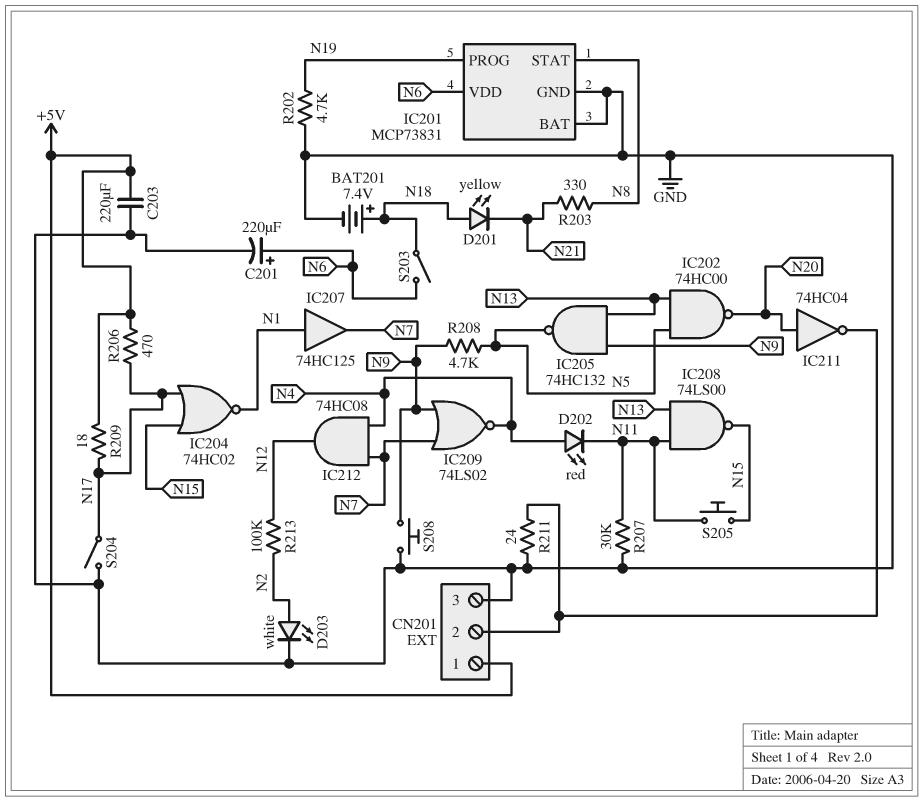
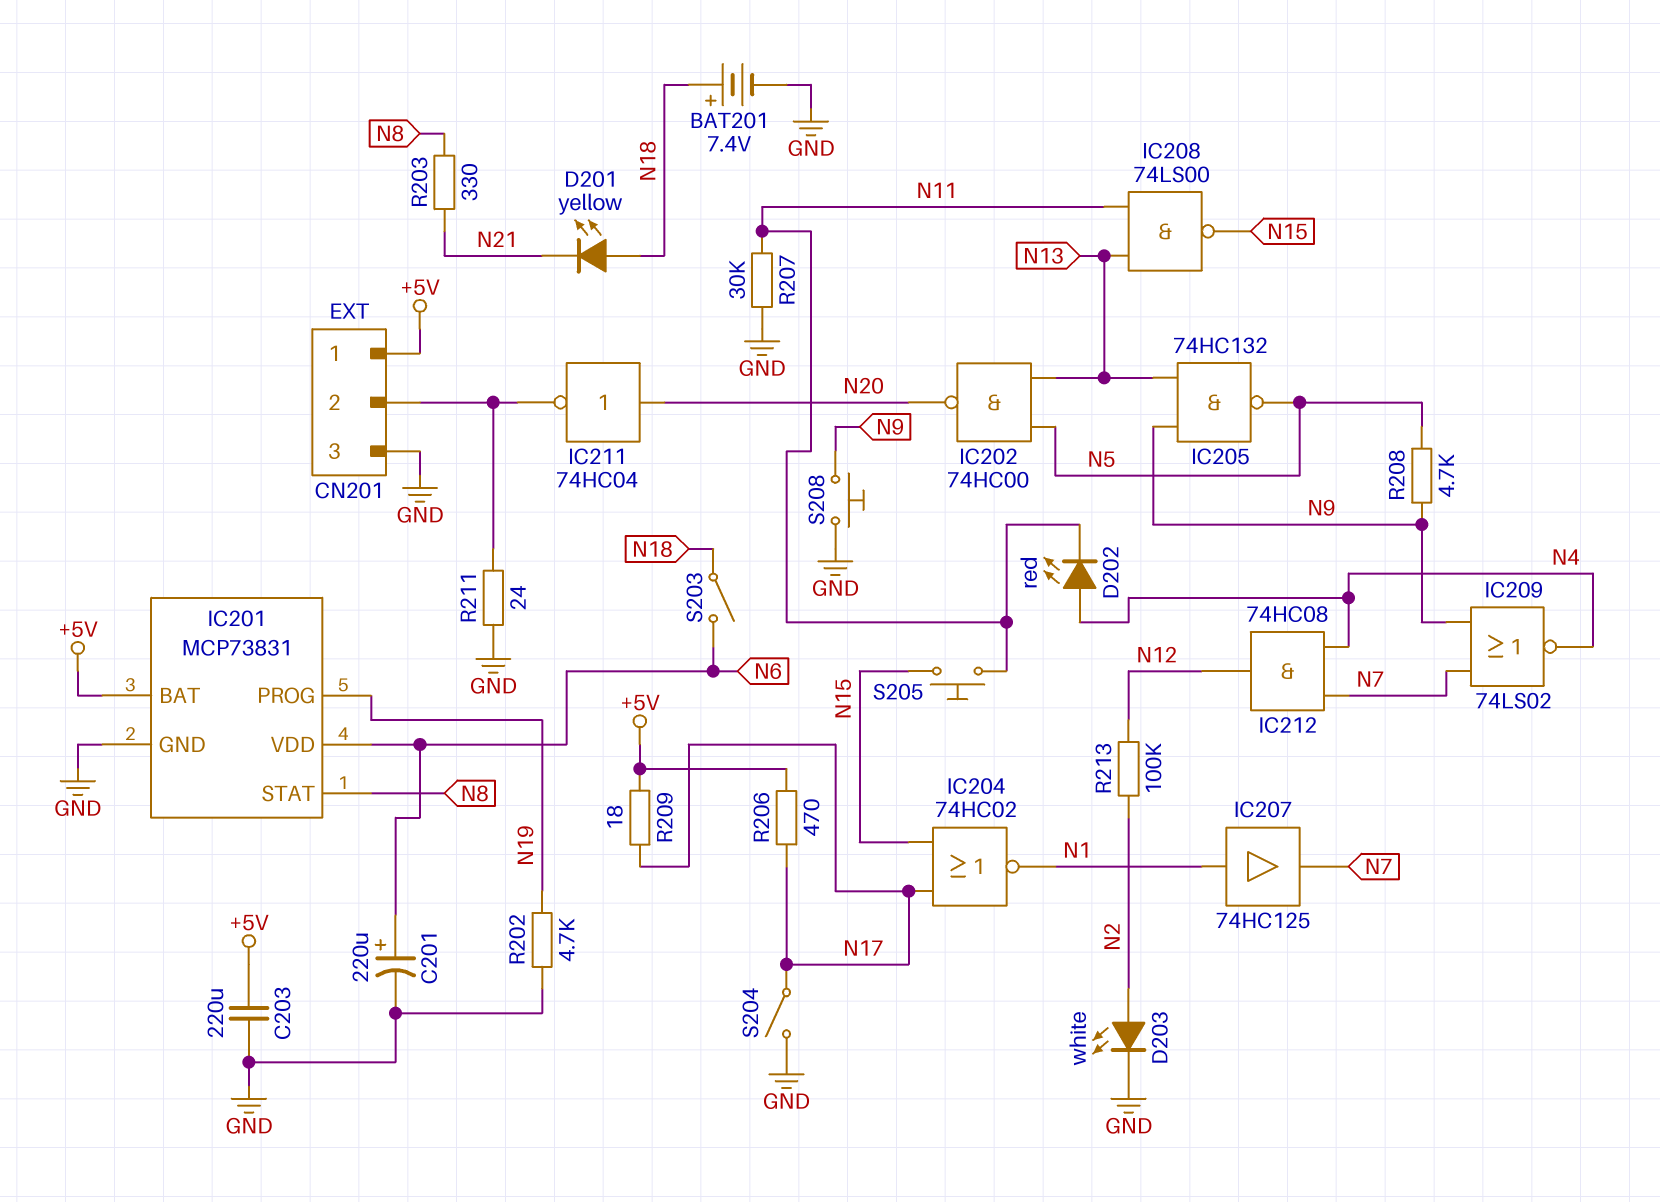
IC201 pin BAT: GND -> +5V

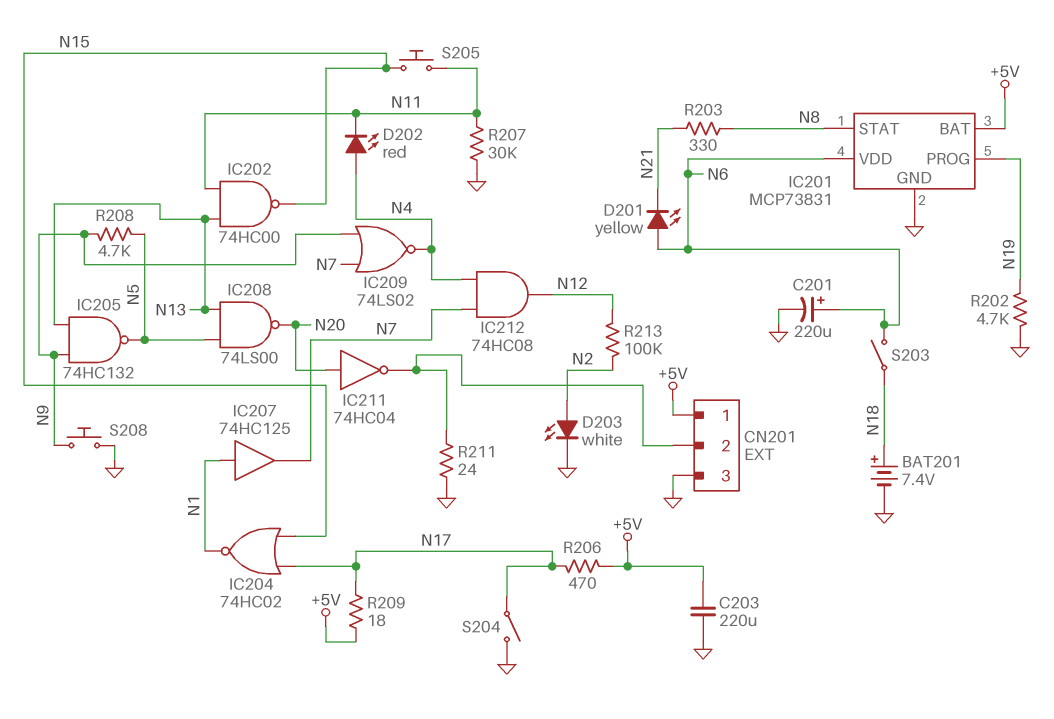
D201: LED yellow (A N18, K N21) -> LED yellow (A N6, K N21)
IC202: NAND 74HC00 (in N5, in N13, out N20) -> NAND 74HC00 (in N11, in N13, out N15)
IC208: NAND 74LS00 (in N11, in N13, out N15) -> NAND 74LS00 (in N5, in N13, out N20)

